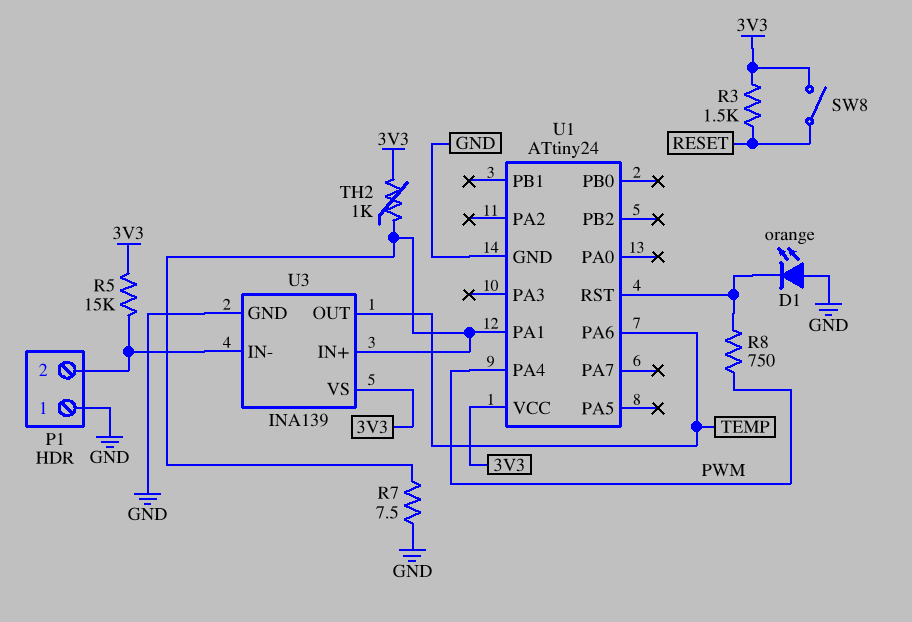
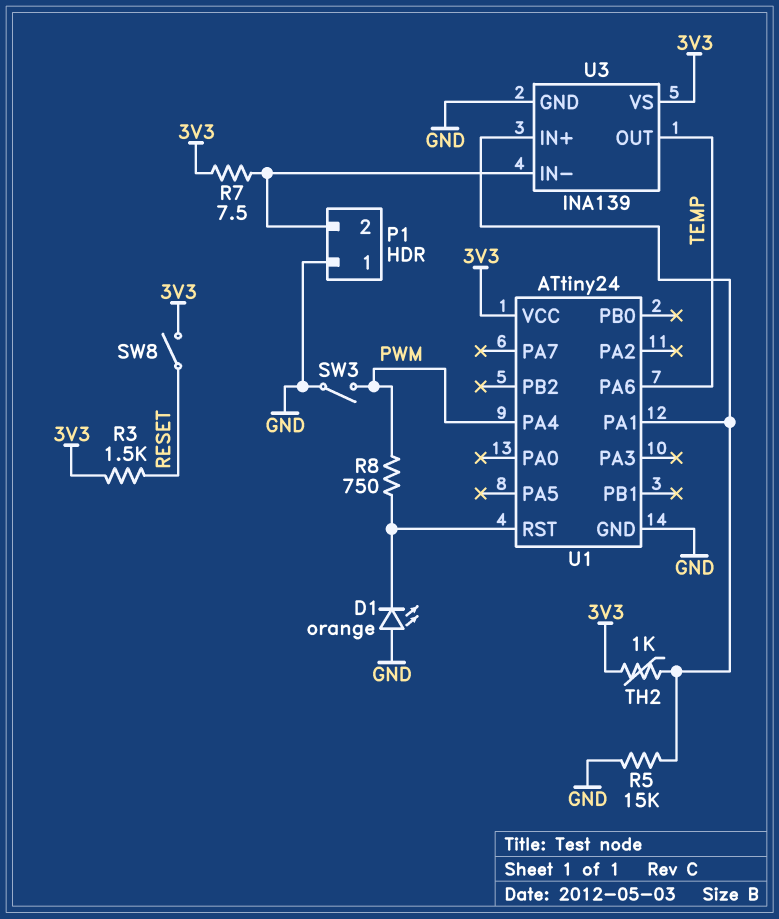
R5: 15k (3V3, P1/2) -> 15k (GND, U1/PA1)
R7: 7.5 (GND, U1/PA1) -> 7.5 (3V3, P1/2)
SW3: none -> switch (GND, PWM)

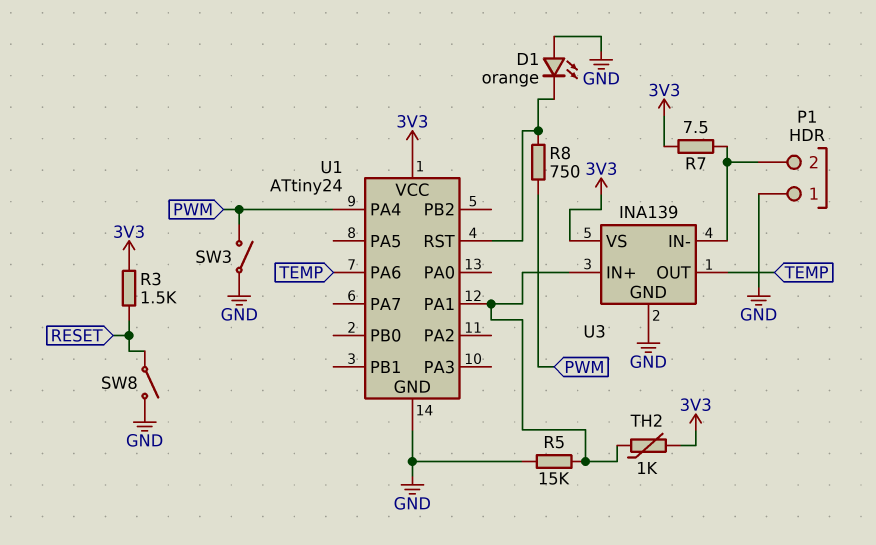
SW8: switch (3V3, RESET) -> switch (GND, RESET)

